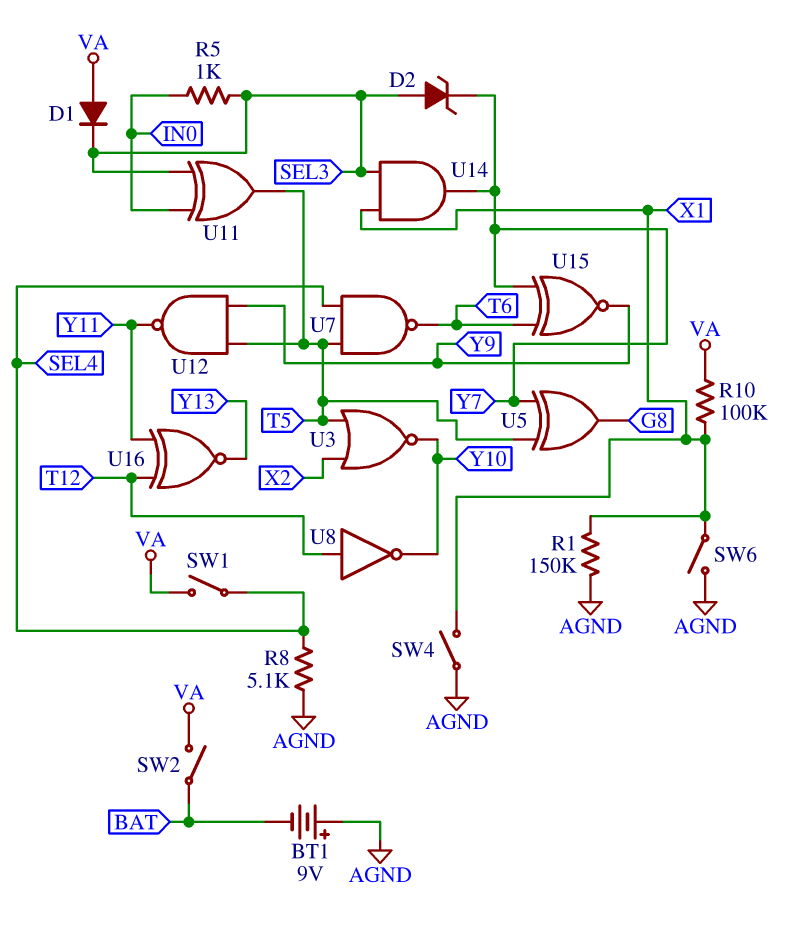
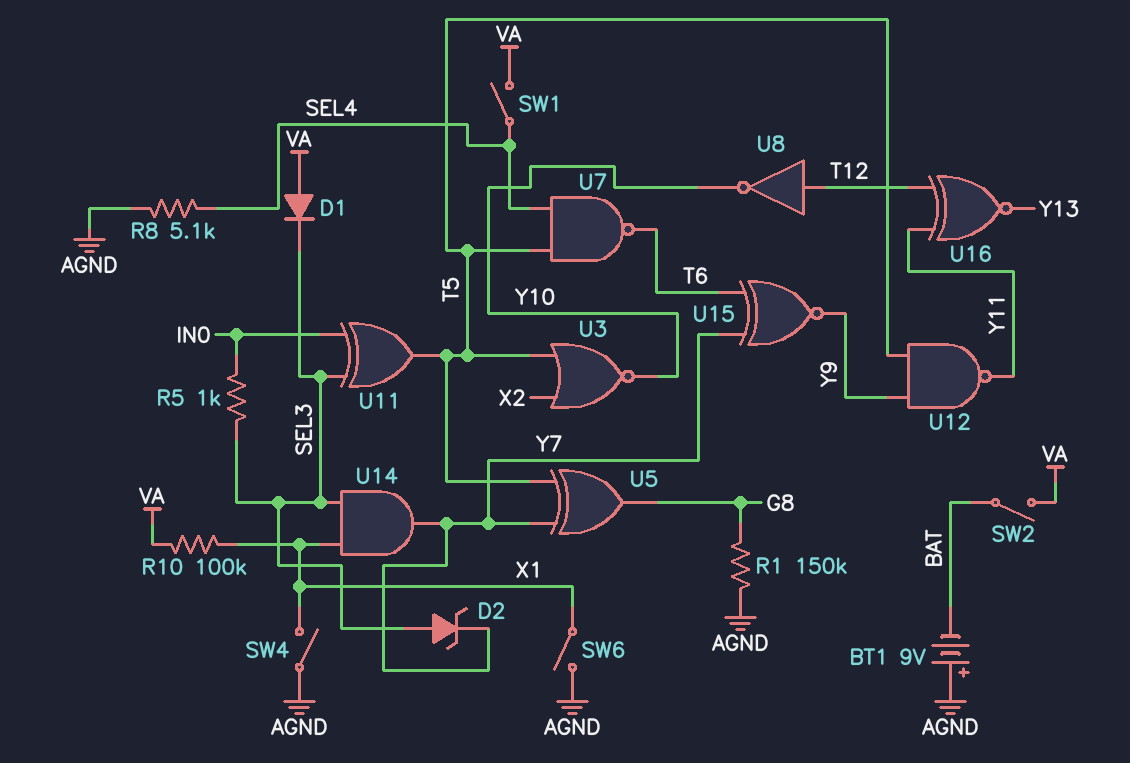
R1: 150k (AGND, X1) -> 150k (AGND, G8)

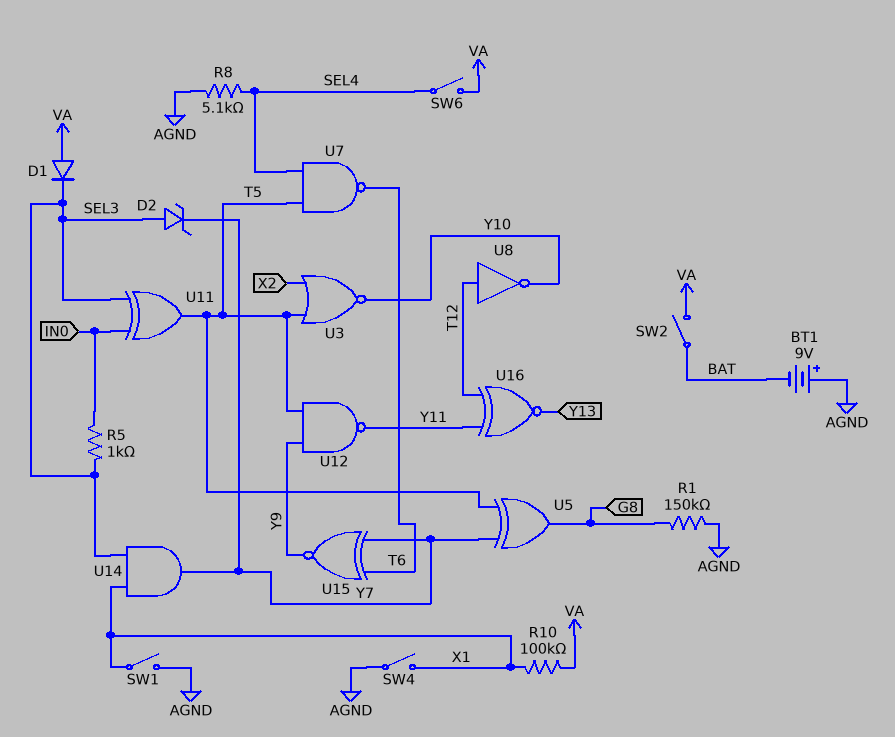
SW1: switch (SEL4, VA) -> switch (AGND, X1)
SW6: switch (AGND, X1) -> switch (SEL4, VA)

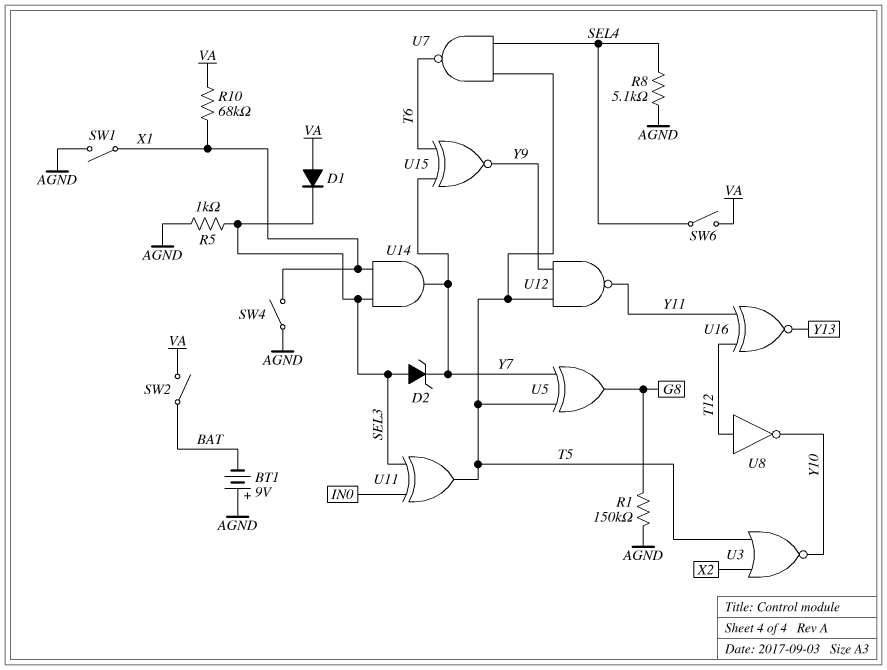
R5: 1k (IN0, SEL3) -> 1k (AGND, SEL3)
R10: 100k (VA, X1) -> 68k (VA, X1)

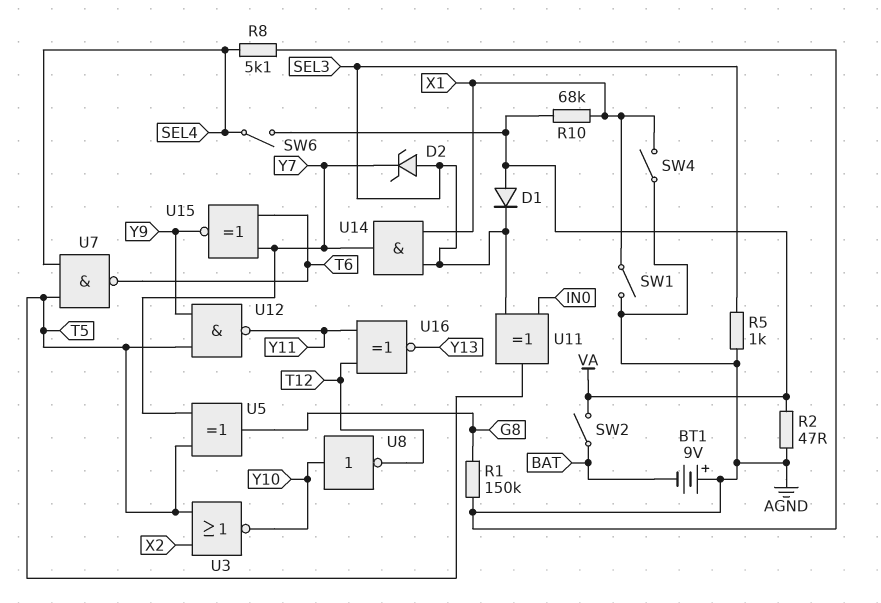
R2: none -> 47 (AGND, VA)
U8: NOT (in T12, out Y10) -> NOT (in Y10, out T12)

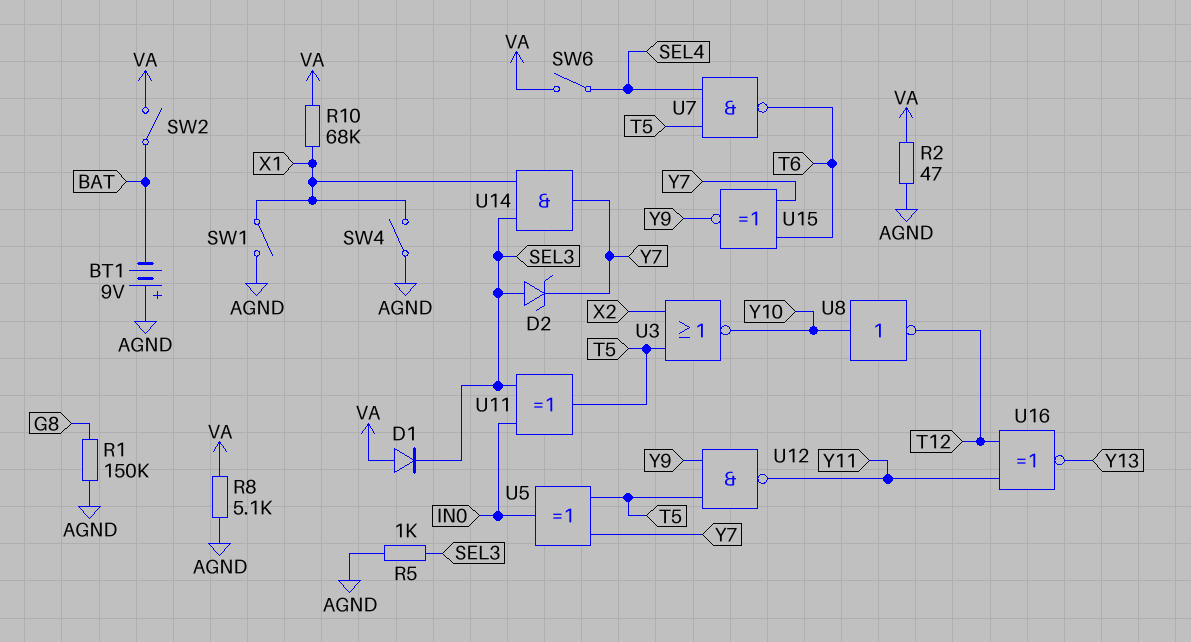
R8: 5.1k (AGND, SEL4) -> 5.1k (AGND, VA)
U5: XOR (in T5, in Y7, out G8) -> XOR (in T5, in Y7, out IN0)

